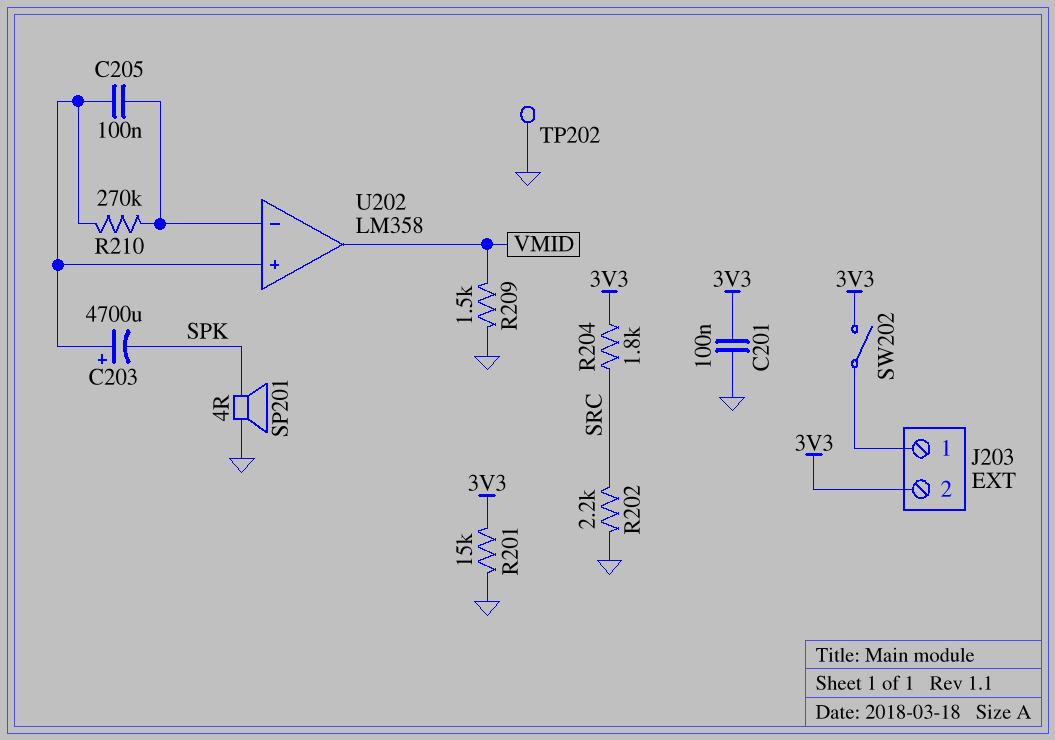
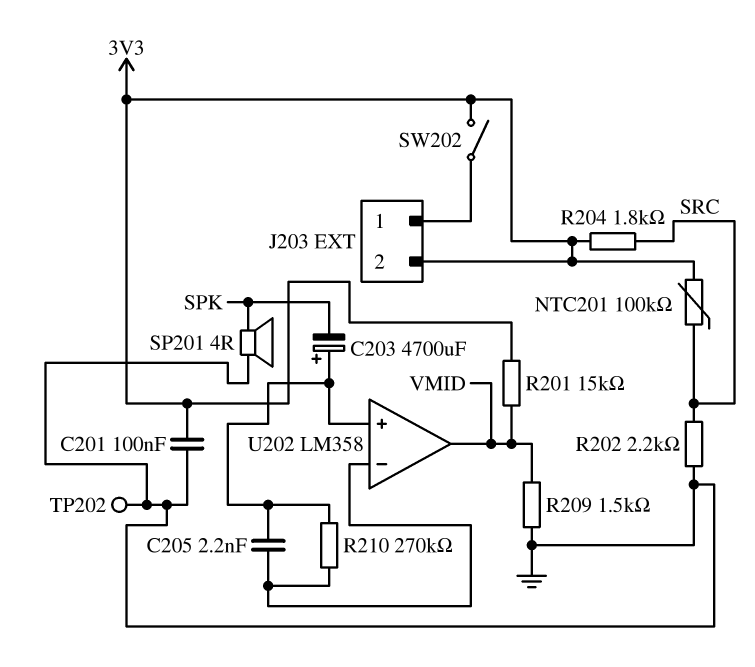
C205: 100nF (U202/in+, U202/in-) -> 2.2nF (U202/in+, U202/in-)
NTC201: none -> 100k (3V3, SRC)
R201: 15k (3V3, GND) -> 15k (3V3, VMID)

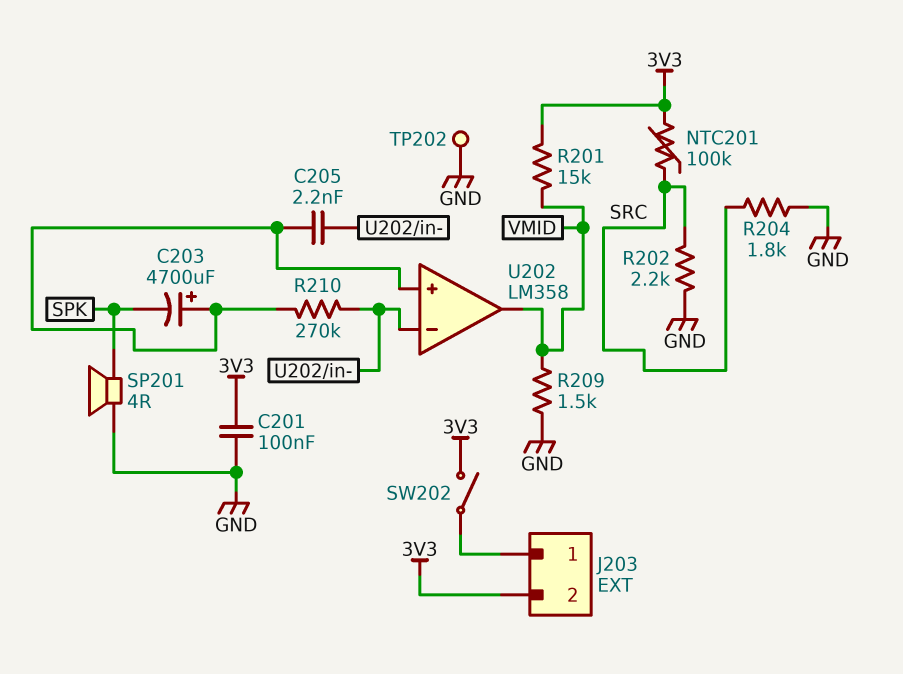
R204: 1.8k (3V3, SRC) -> 1.8k (GND, SRC)

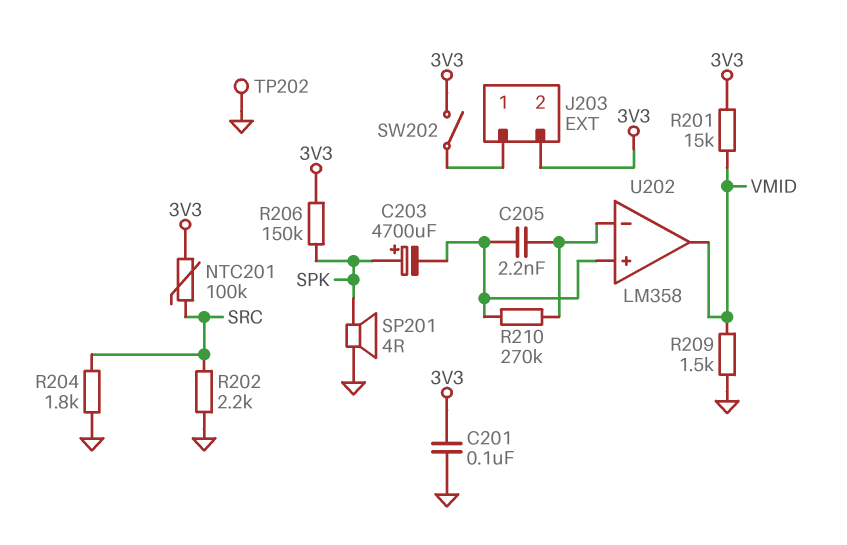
C203: 4700uF (plus U202/in+, minus SPK) -> 4700uF (plus SPK, minus U202/in+)
R206: none -> 150k (3V3, SPK)

